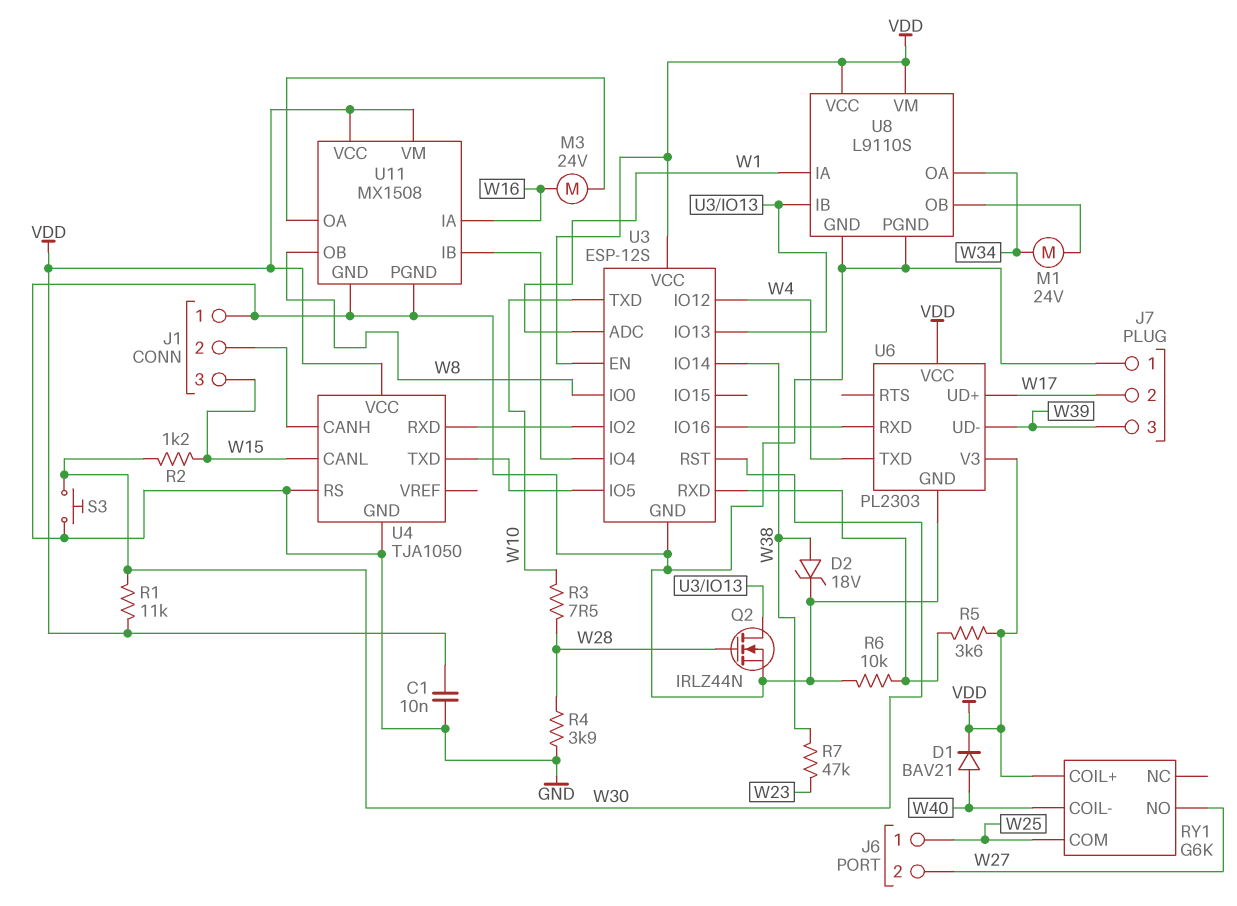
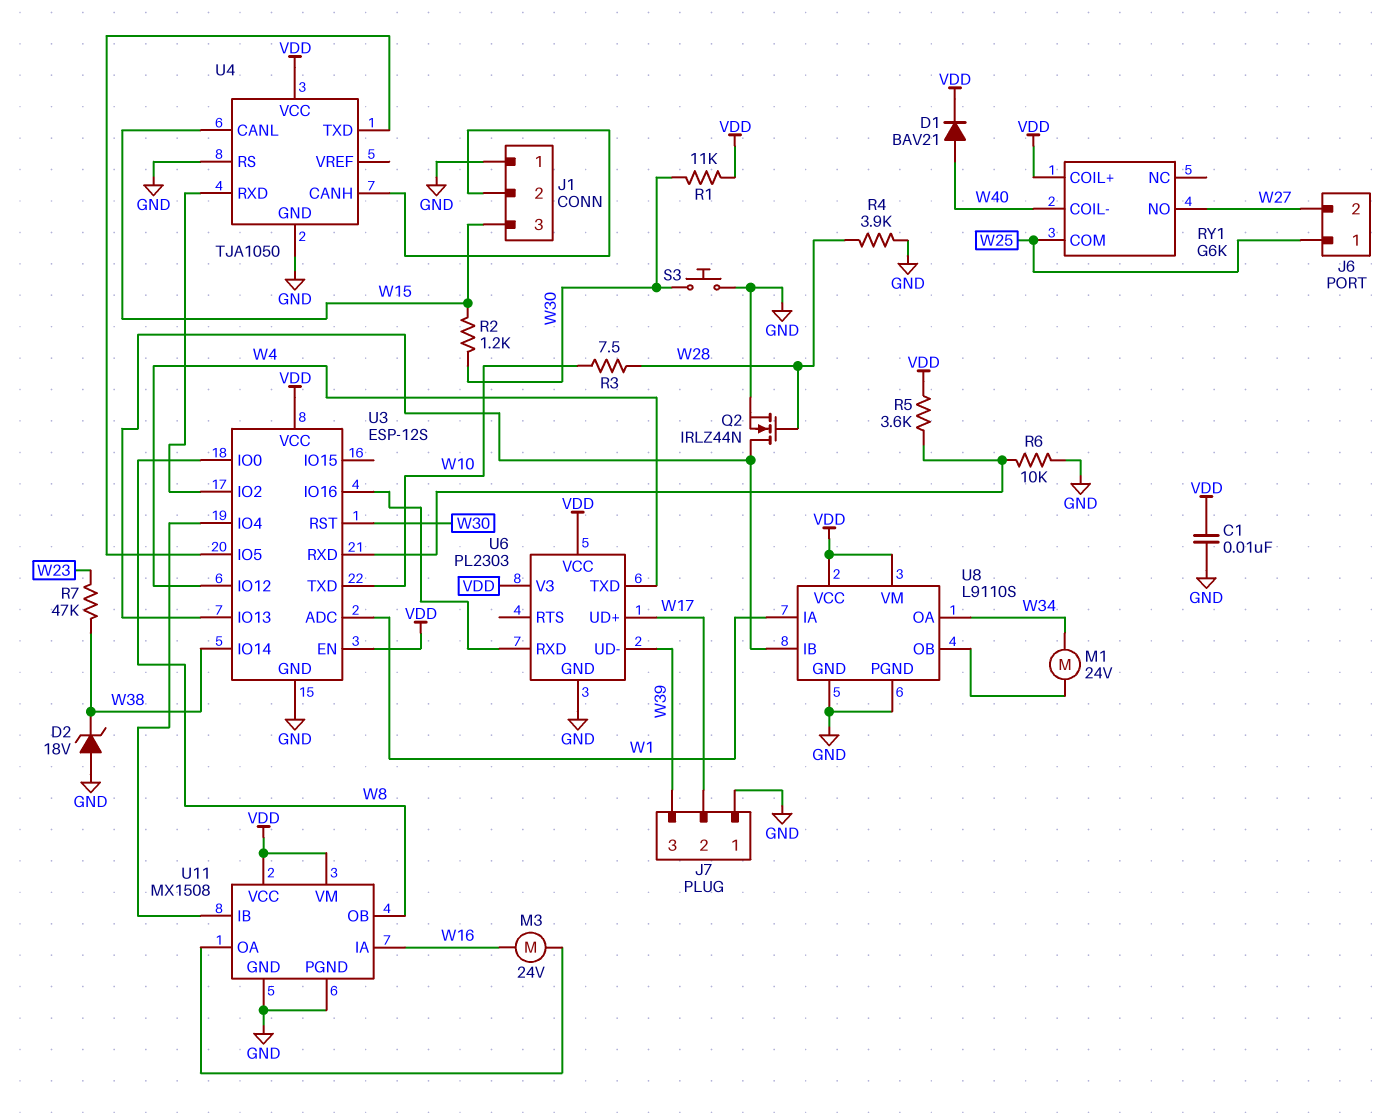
D2: zener 18V (A W38, K GND) -> zener 18V (A GND, K W38)

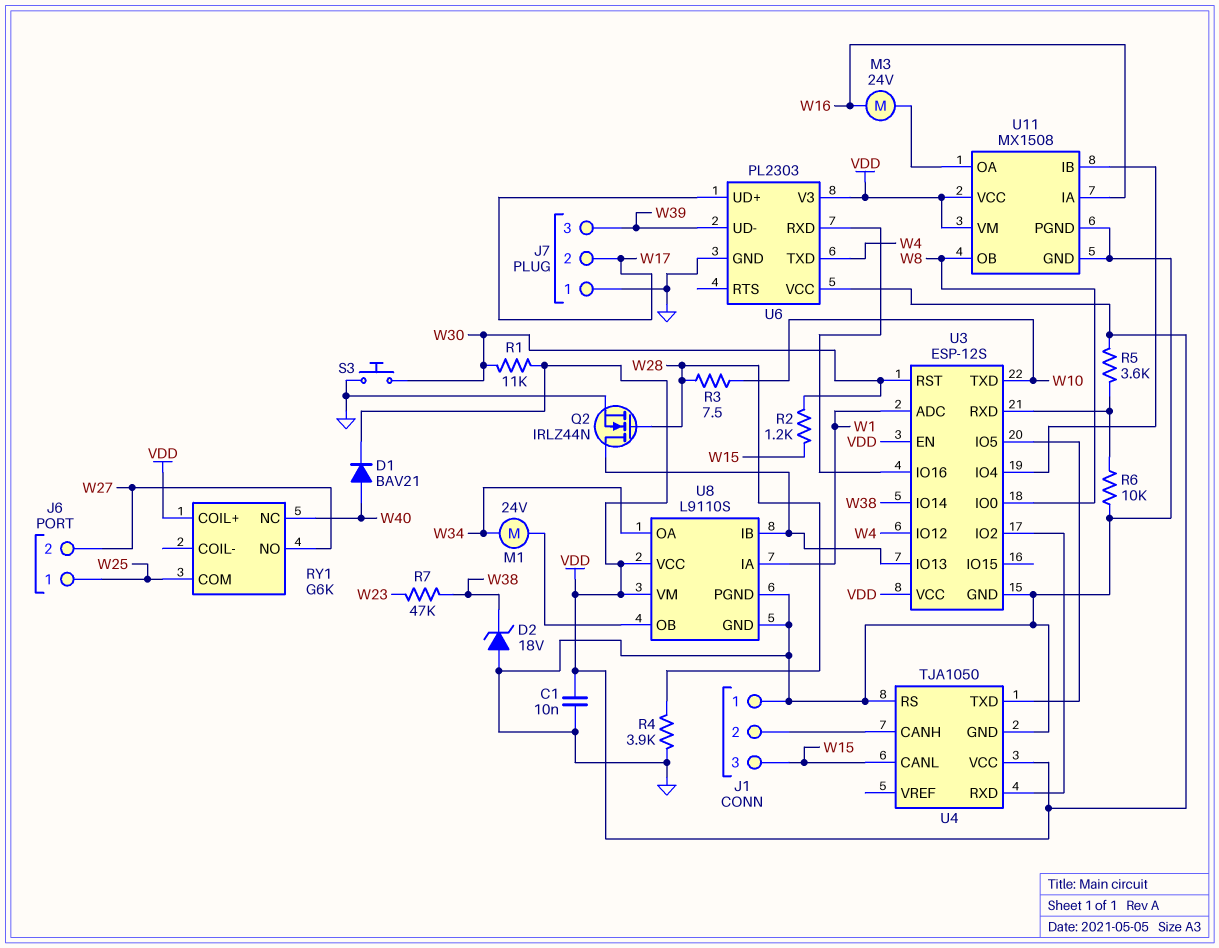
RY1 pin COIL-: W40 -> none
RY1 pin NC: none -> W40

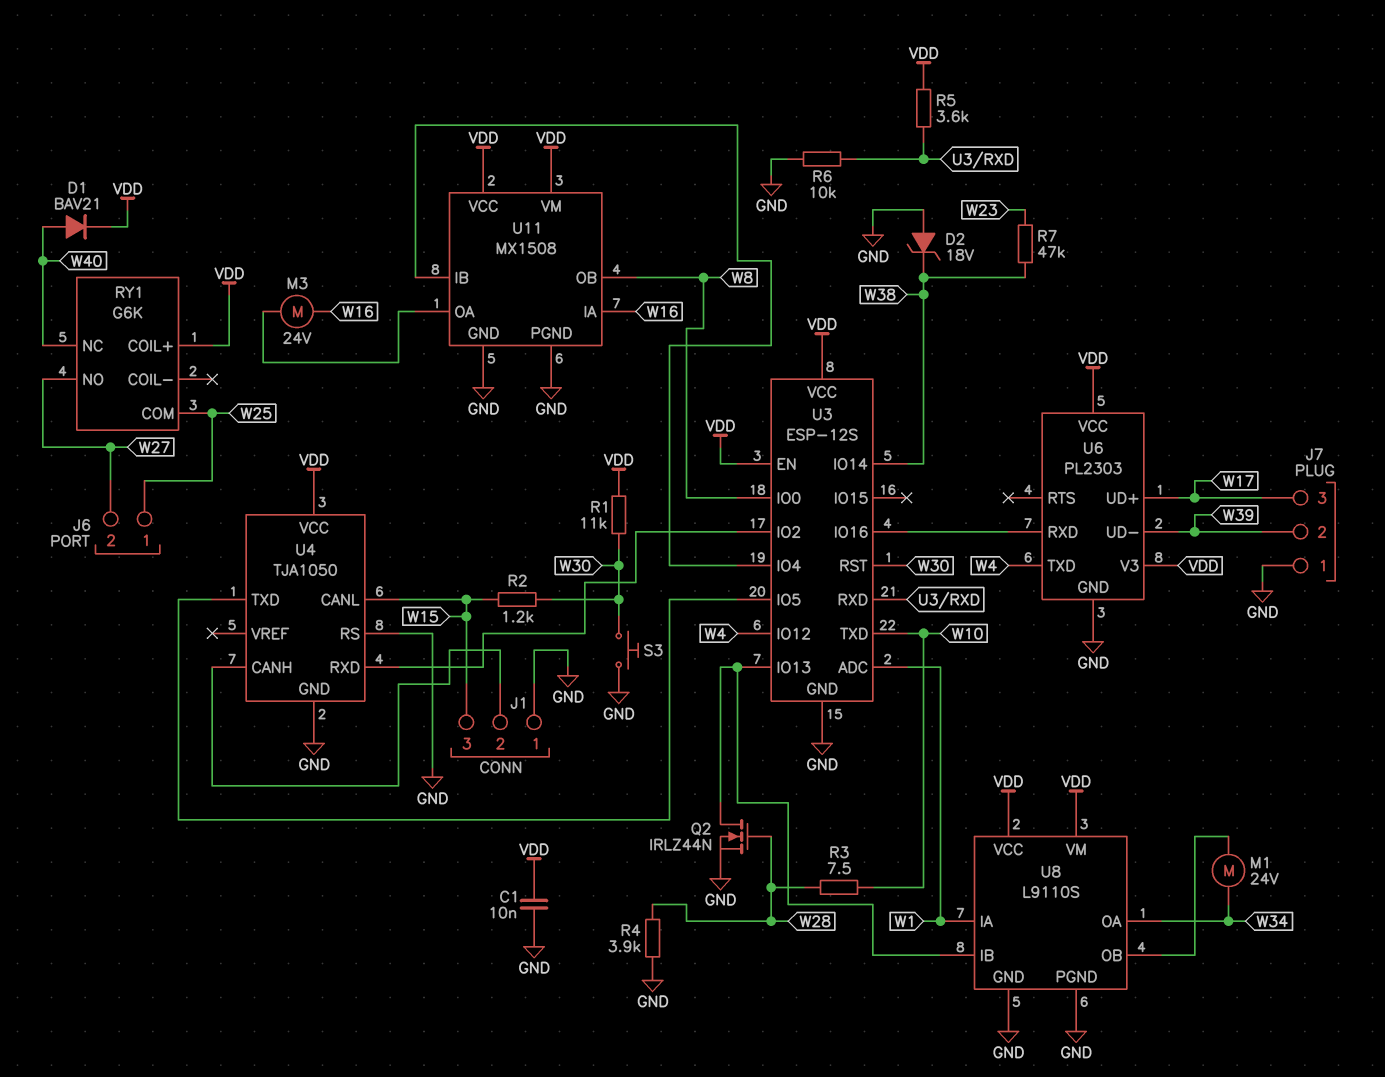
J7 pin 2: W17 -> W39
J7 pin 3: W39 -> W17

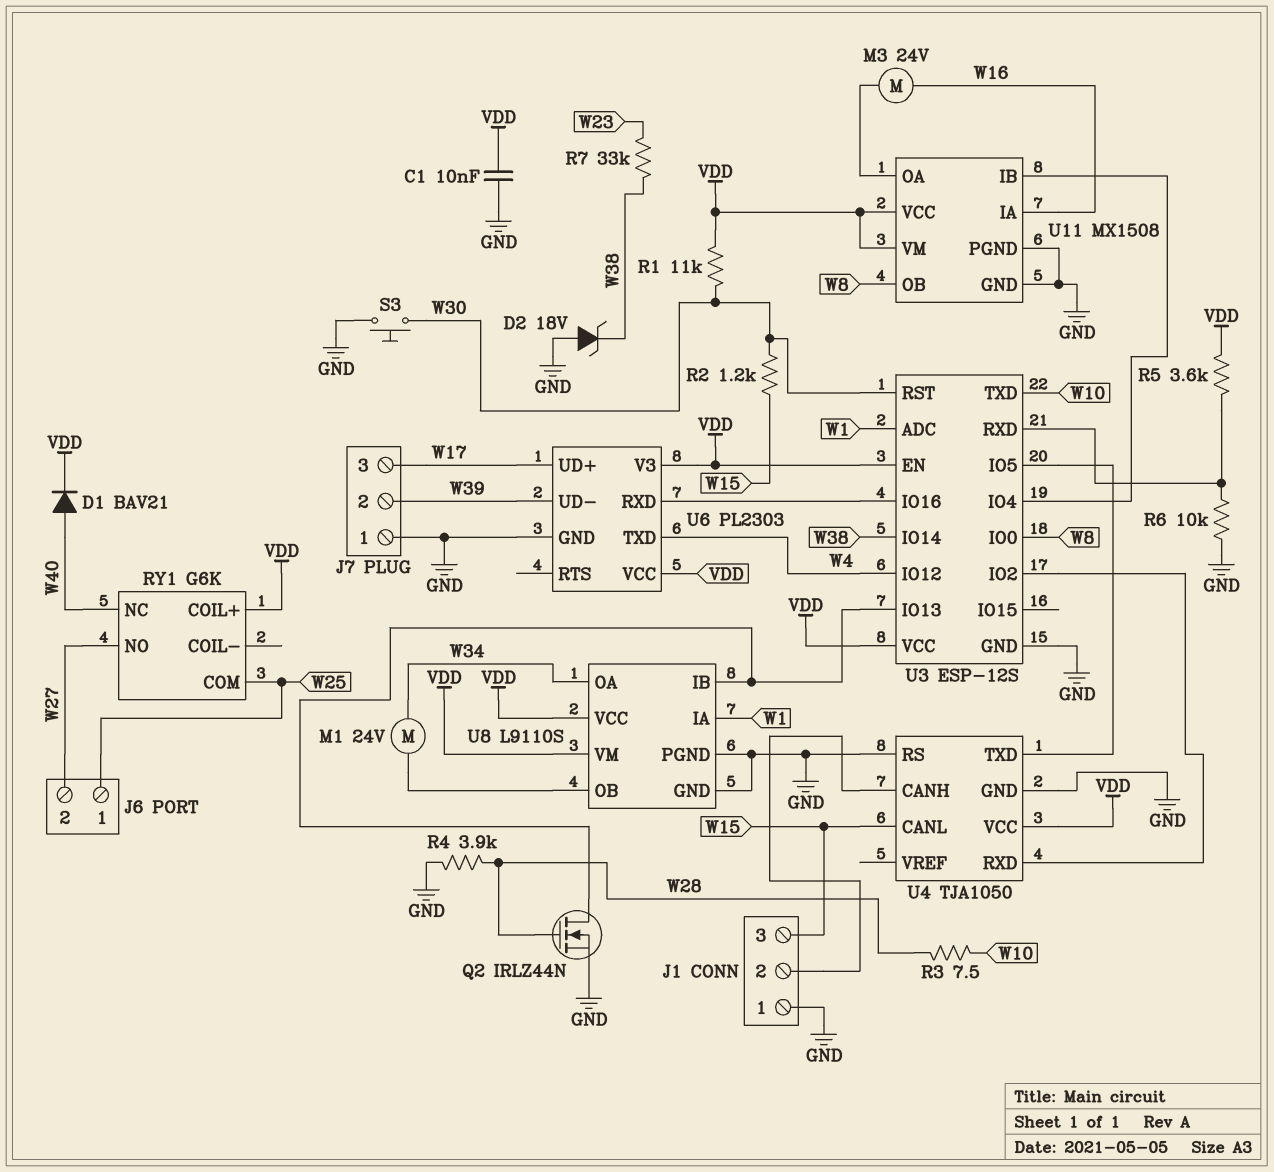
R7: 47k (W23, W38) -> 33k (W23, W38)

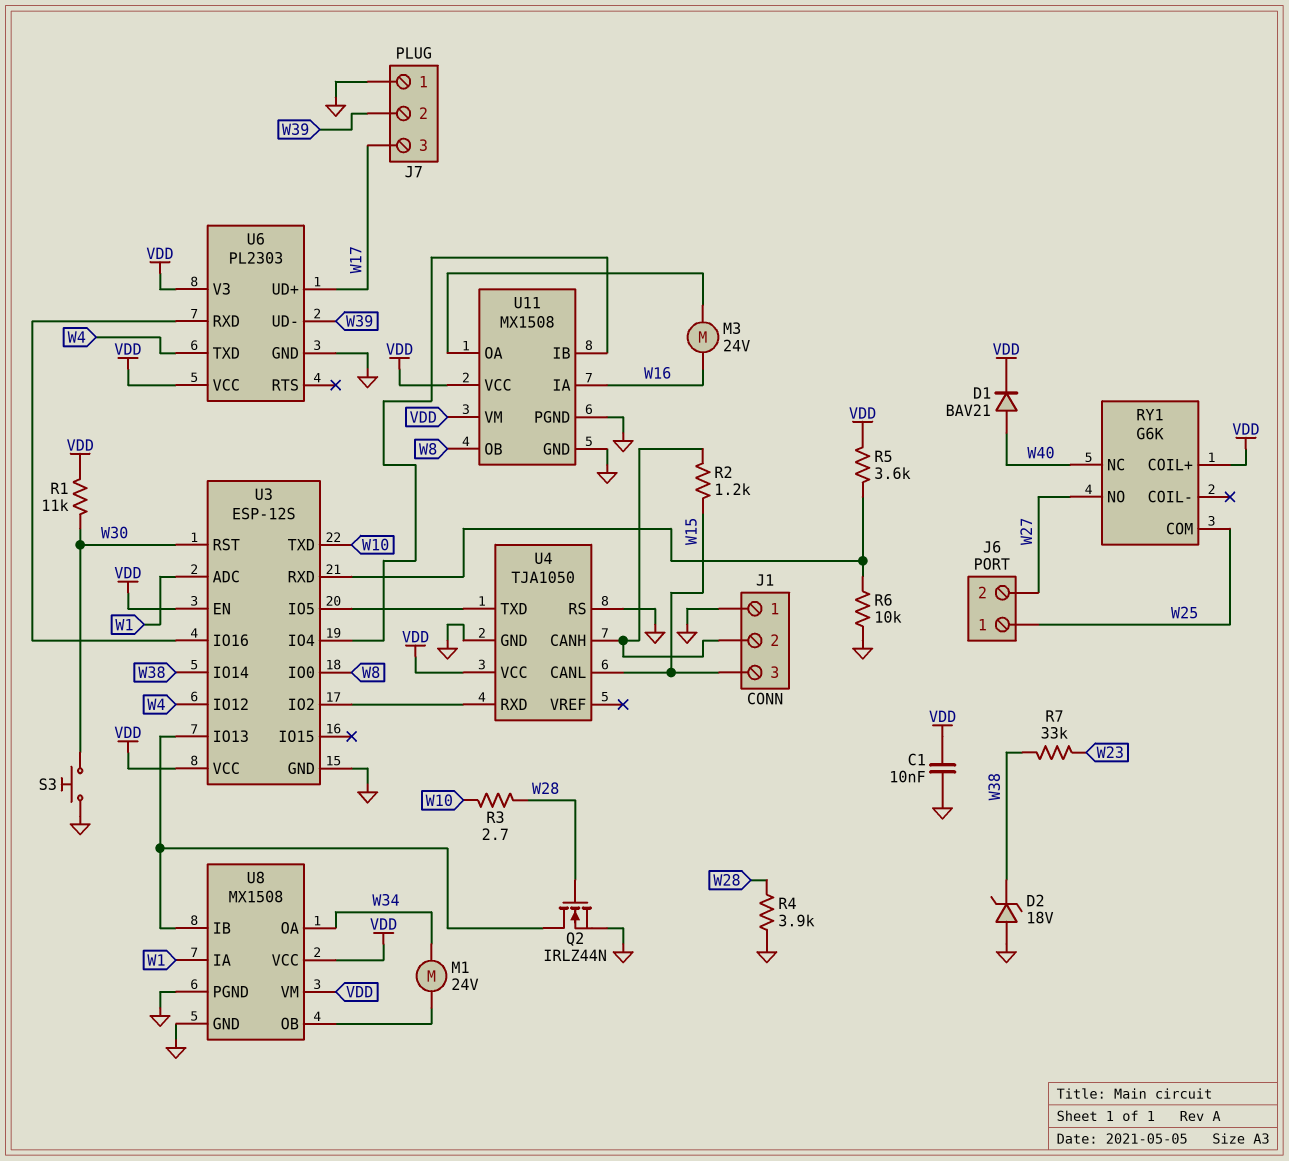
R2: 1.2k (W15, W30) -> 1.2k (J1/2, W15)
R3: 7.5 (W10, W28) -> 2.7 (W10, W28)
U8: L9110S -> MX1508

